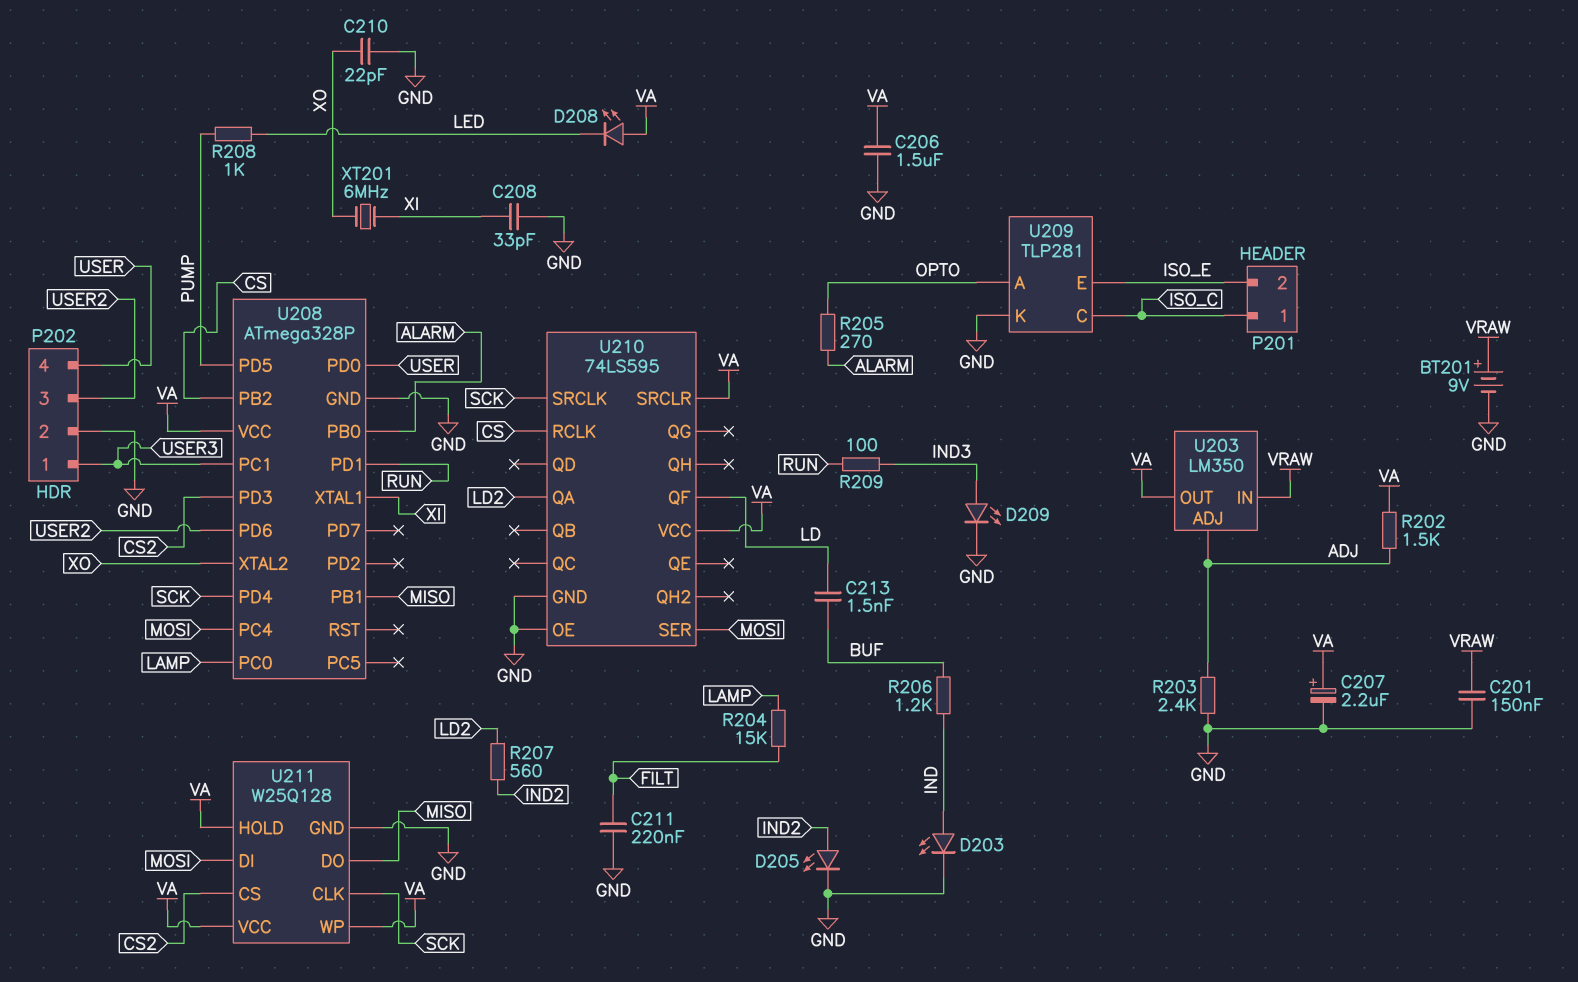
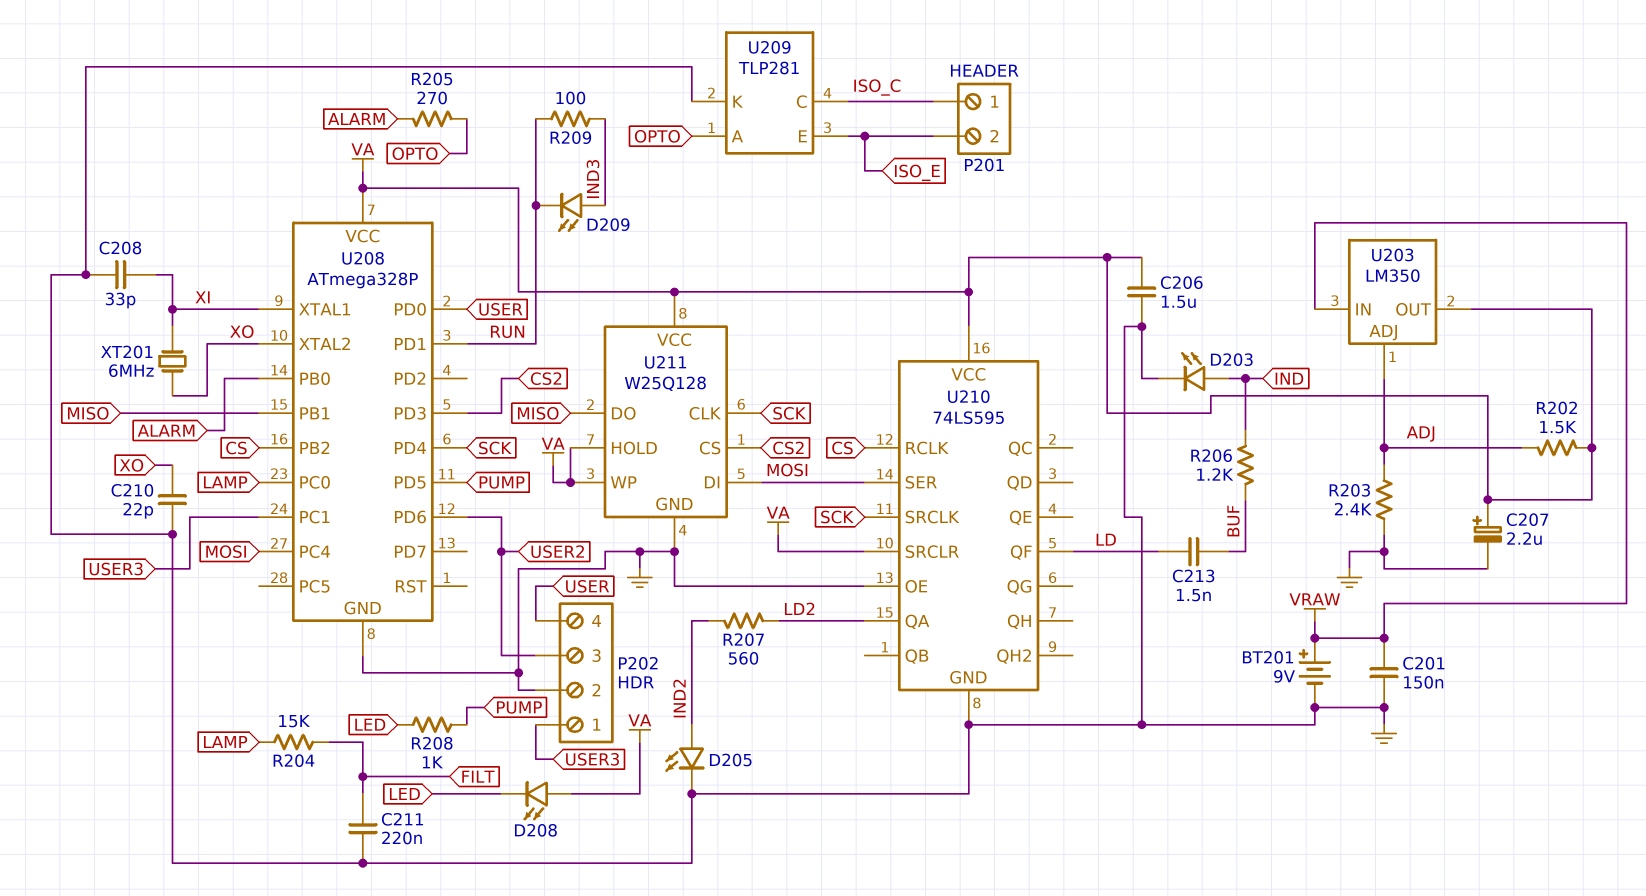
D209: LED (A IND3, K GND) -> LED (A IND3, K RUN)

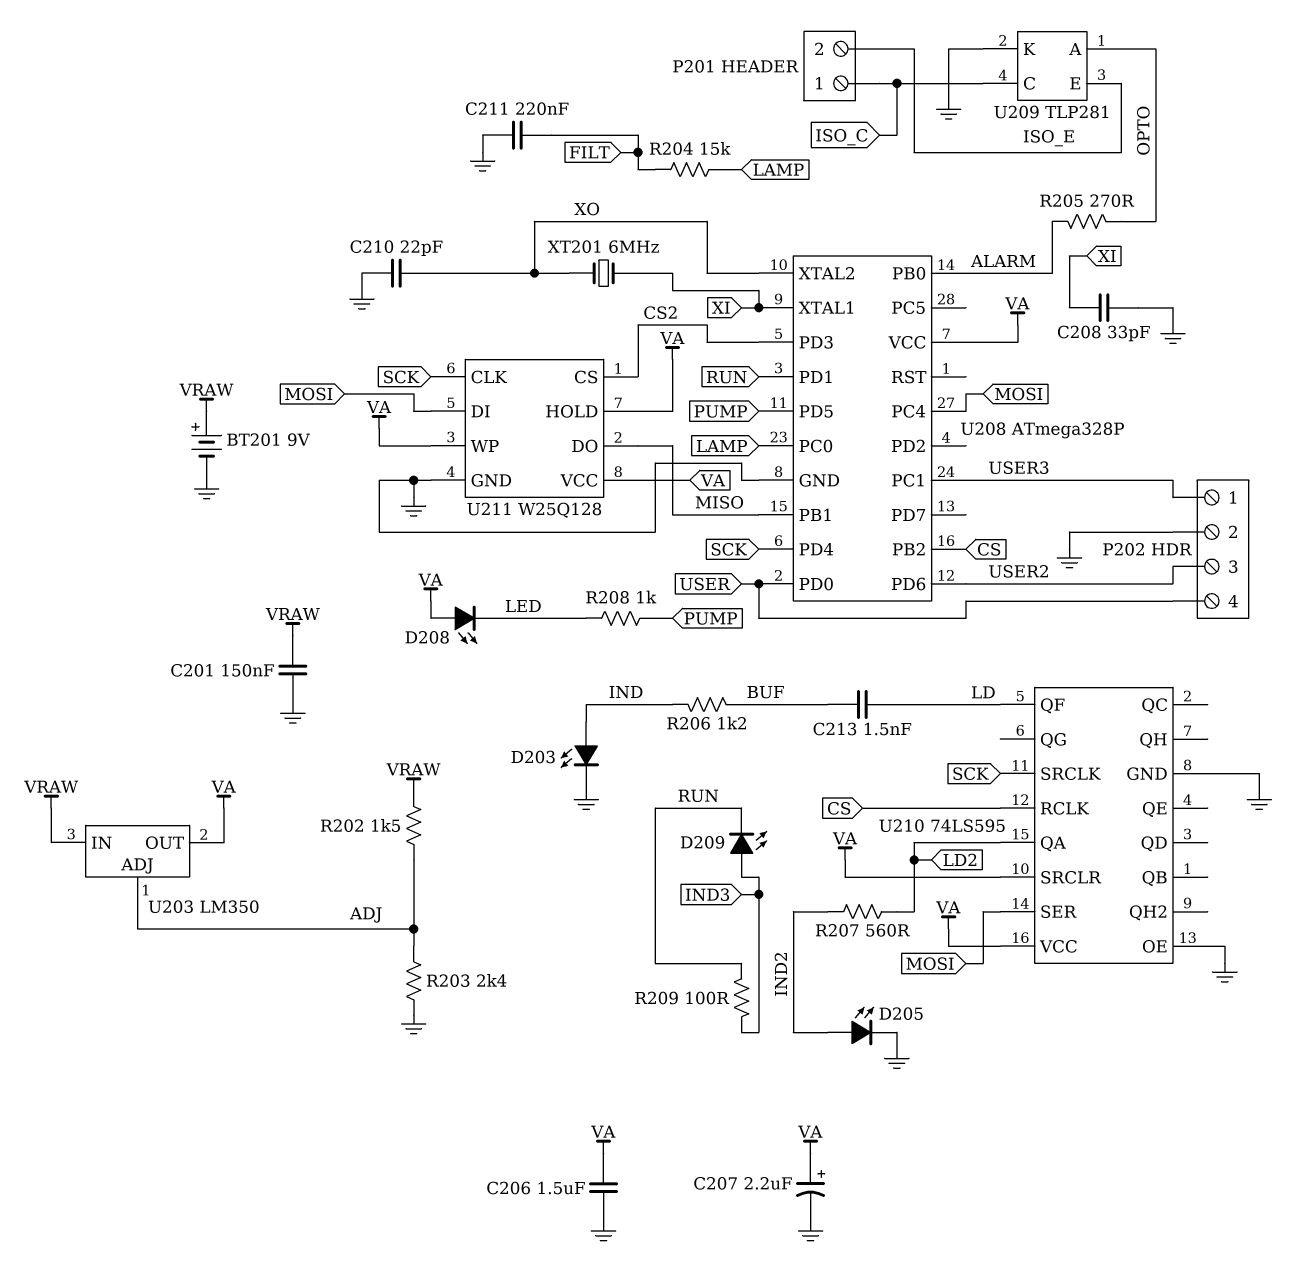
R202: 1.5k (ADJ, VA) -> 1.5k (ADJ, VRAW)

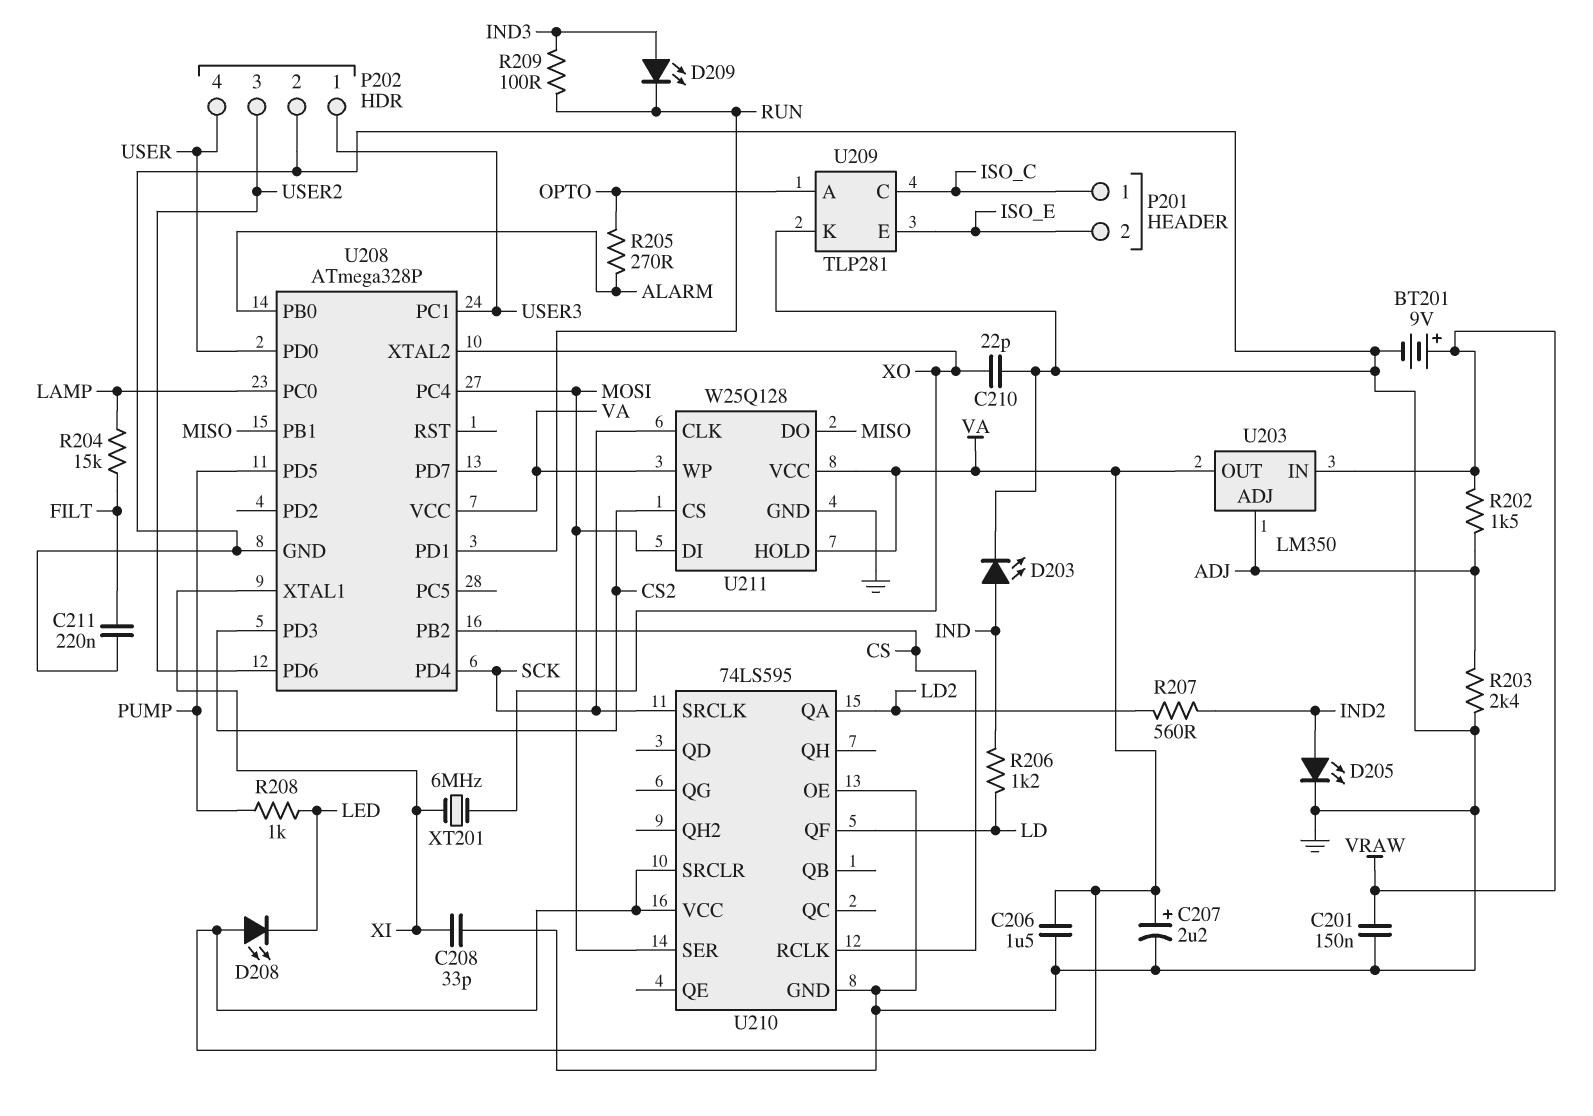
C213: 1.5nF (BUF, LD) -> none
R206: 1.2k (BUF, IND) -> 1.2k (IND, LD)

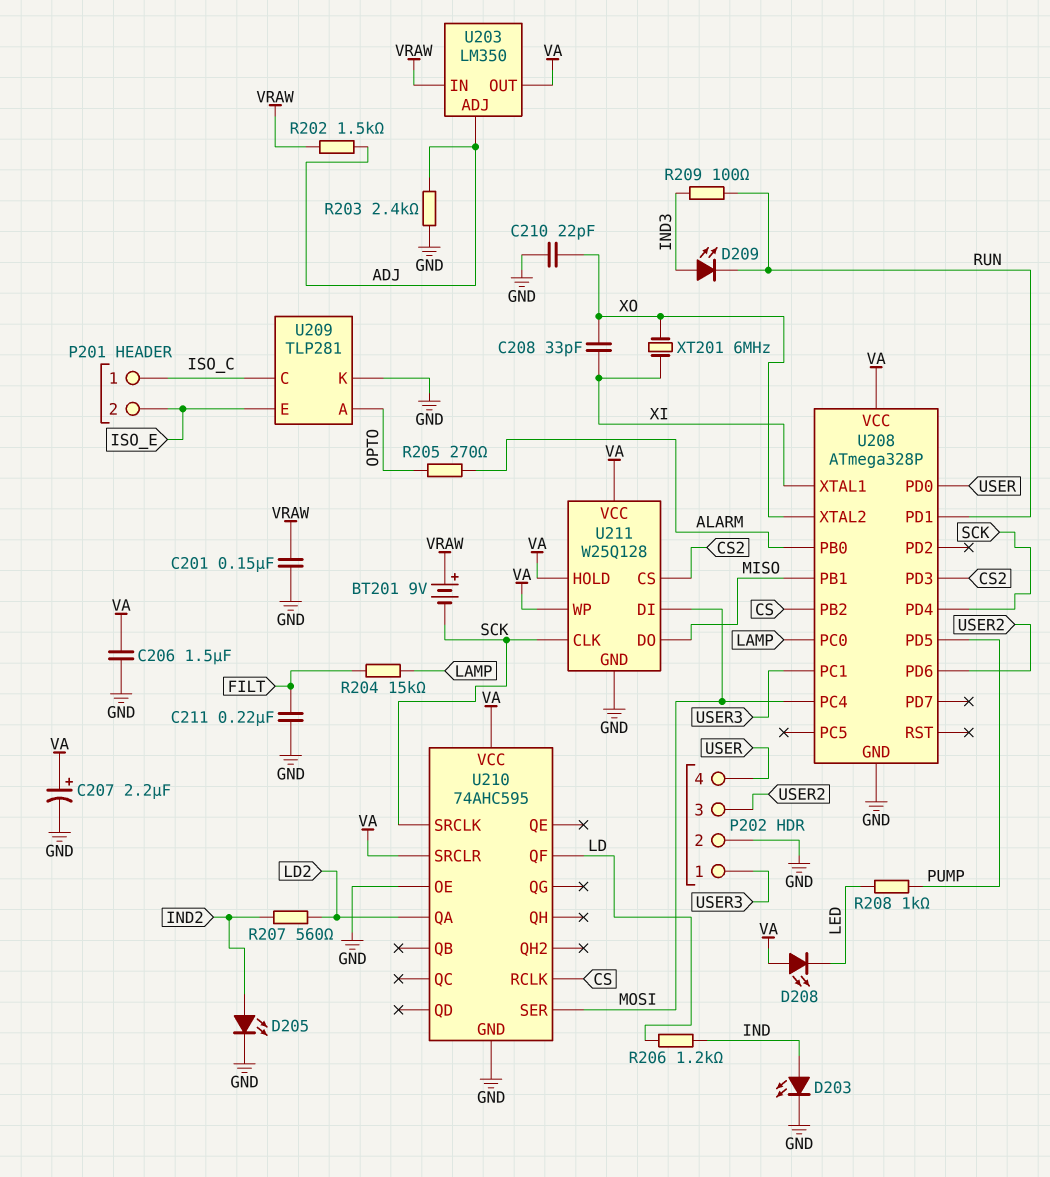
BT201: 9V (plus VRAW, minus GND) -> 9V (plus VRAW, minus SCK)
C208: 33pF (GND, XI) -> 33pF (XI, XO)
U210: 74LS595 -> 74AHC595

